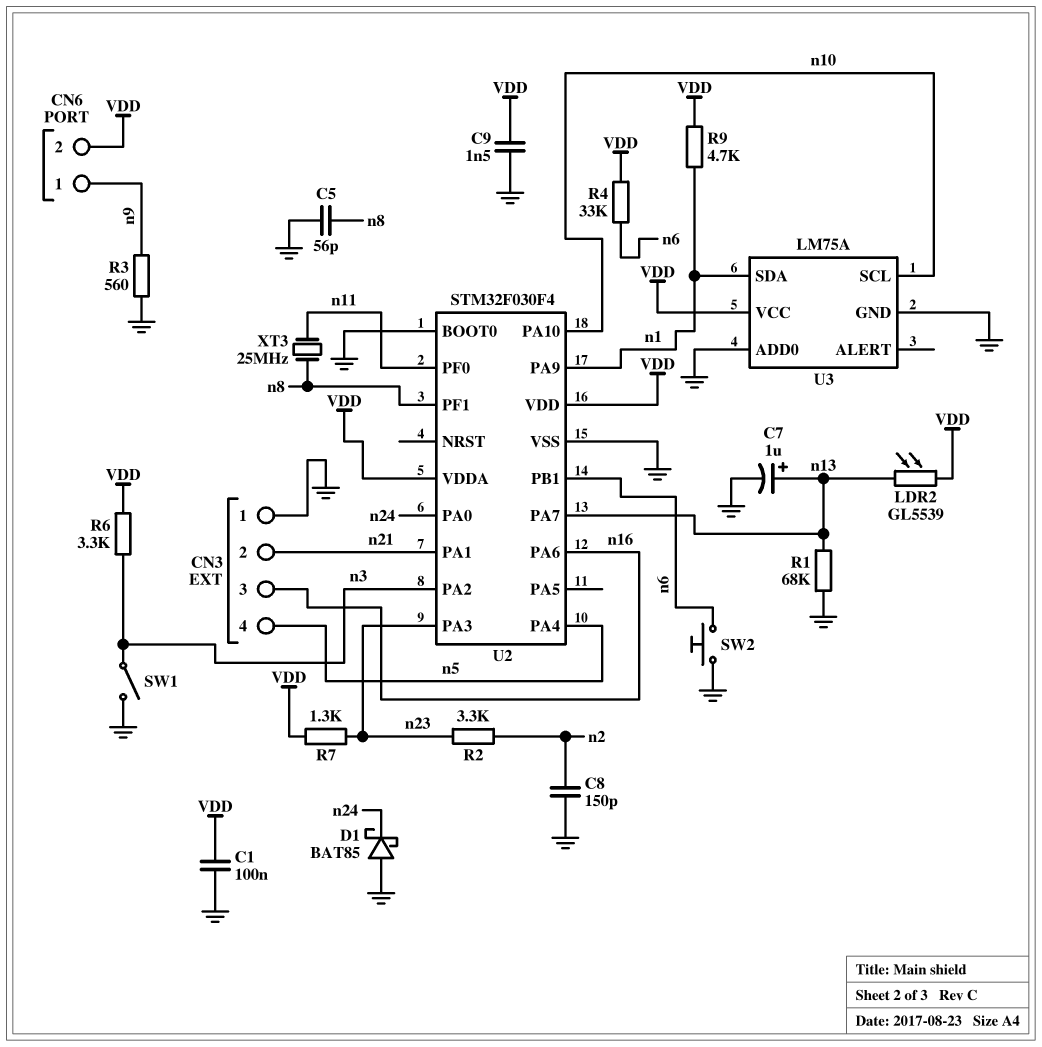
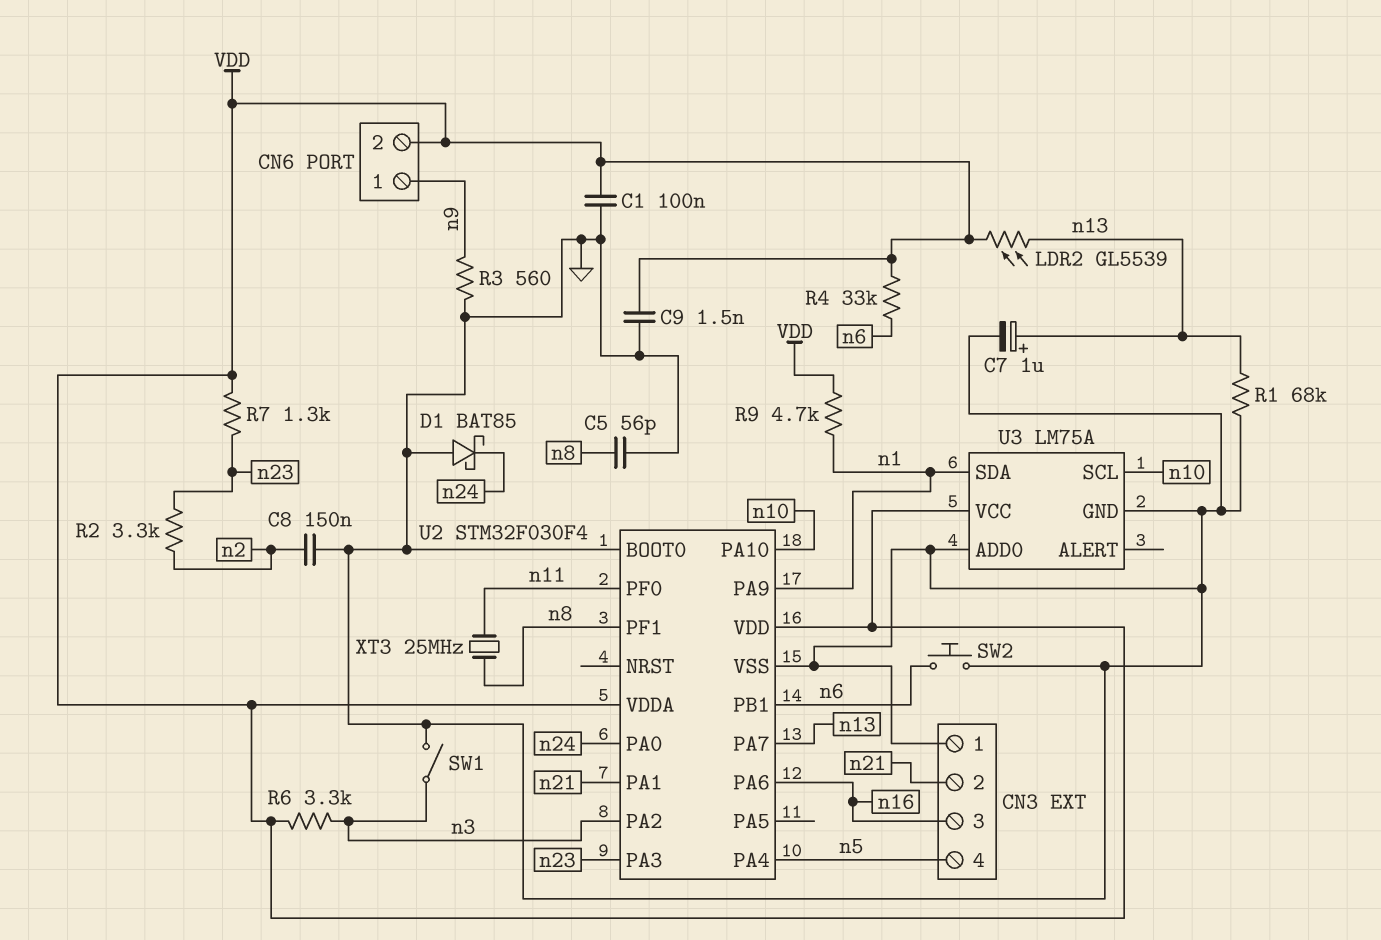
C8: 150pF (GND, n2) -> 150nF (GND, n2)

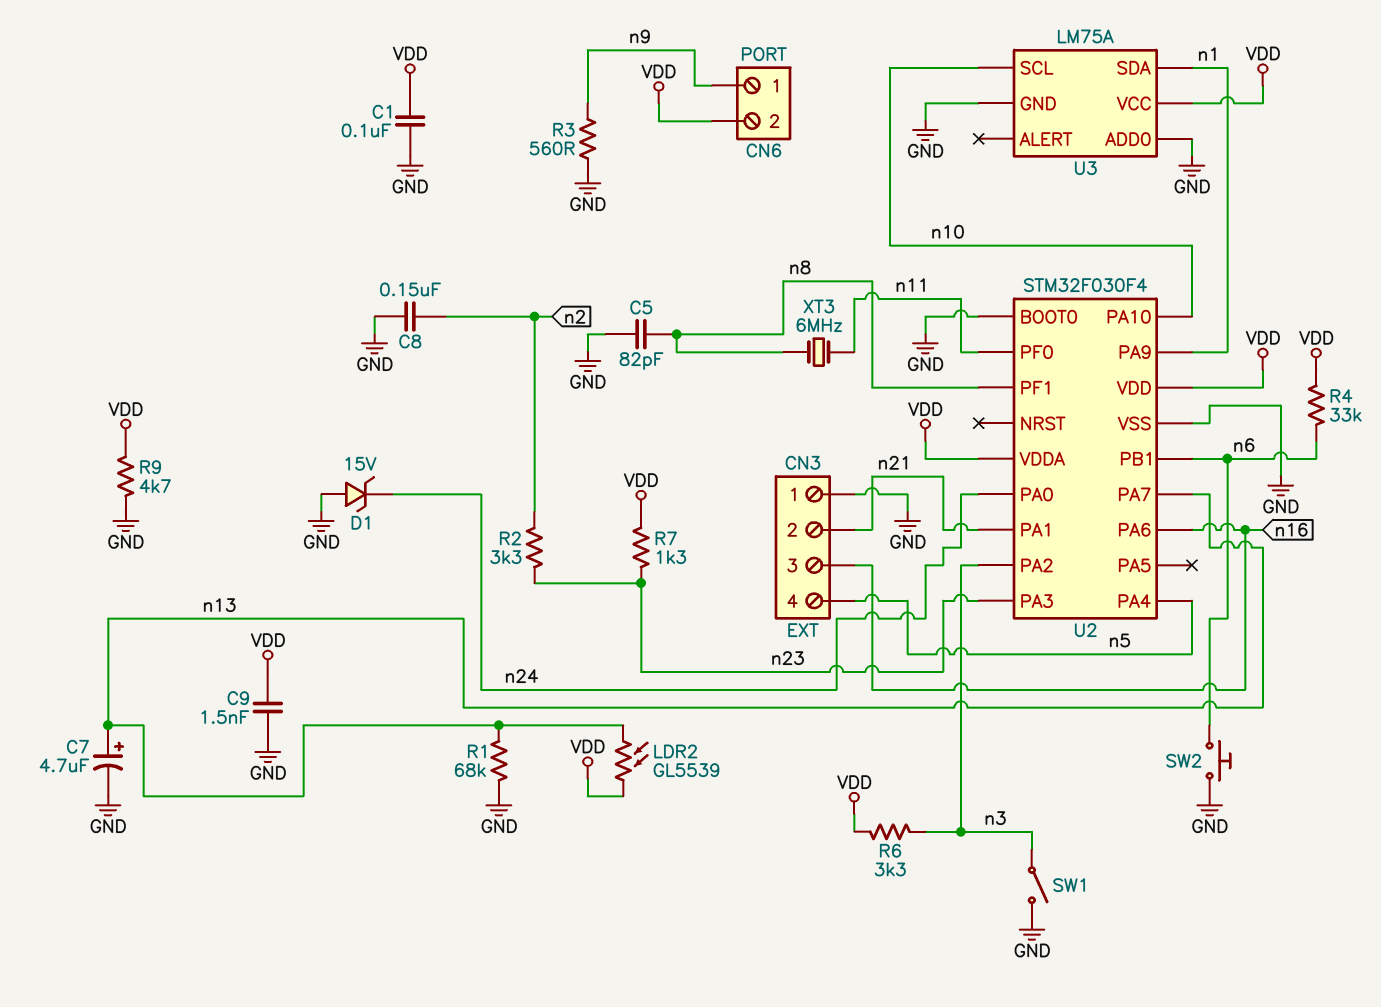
C5: 56pF (GND, n8) -> 82pF (GND, n8)
C7: 1uF (plus n13, minus GND) -> 4.7uF (plus n13, minus GND)
D1: schottky BAT85 (A GND, K n24) -> zener 15V (A GND, K n24)
R9: 4.7k (VDD, n1) -> 4.7k (GND, VDD)
XT3: 25MHz (n8, n11) -> 6MHz (n8, n11)

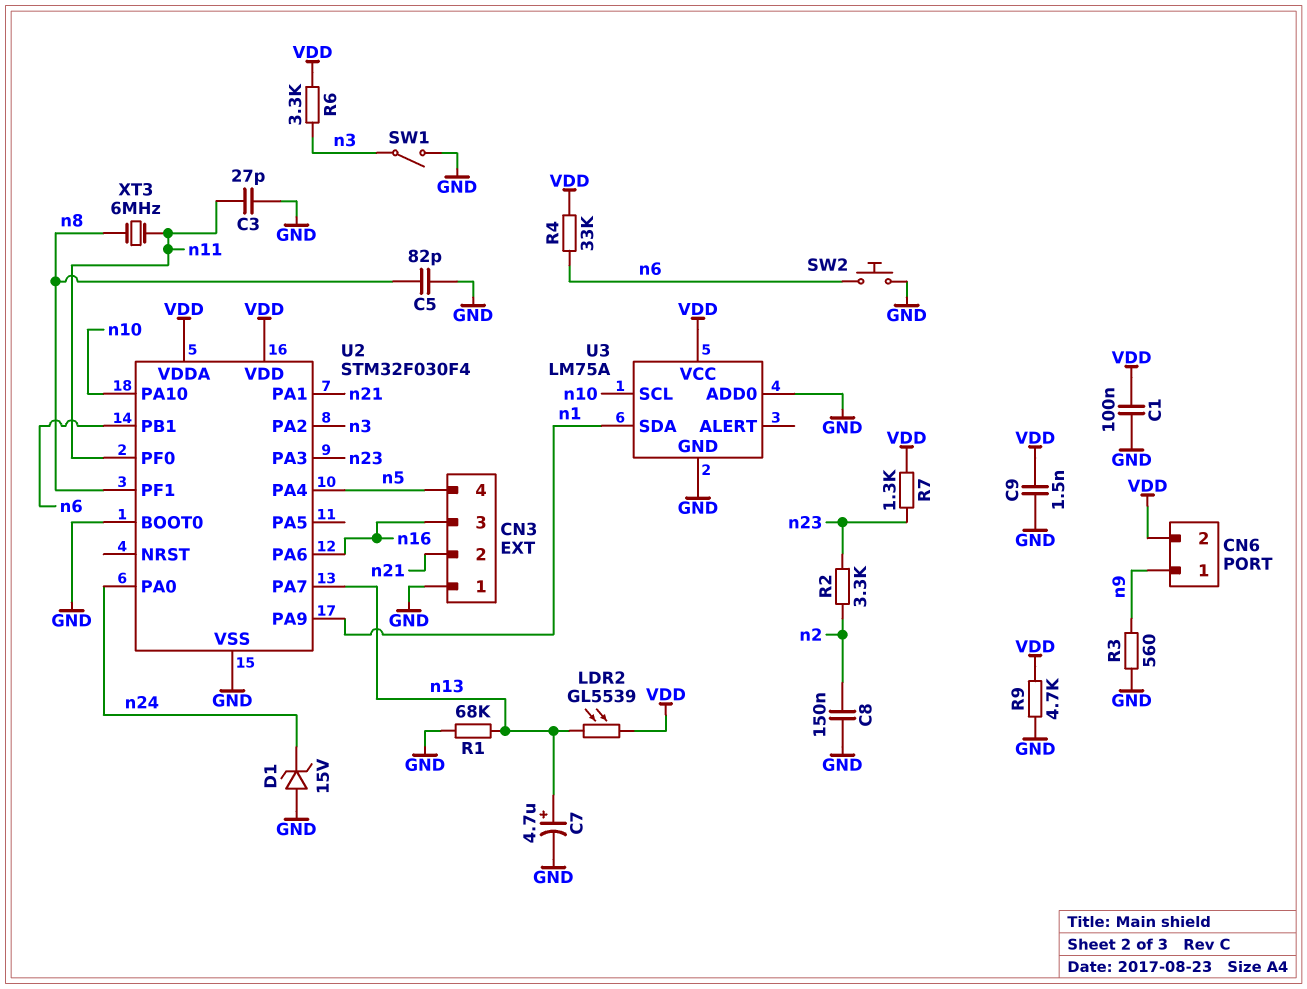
C3: none -> 27pF (GND, n11)

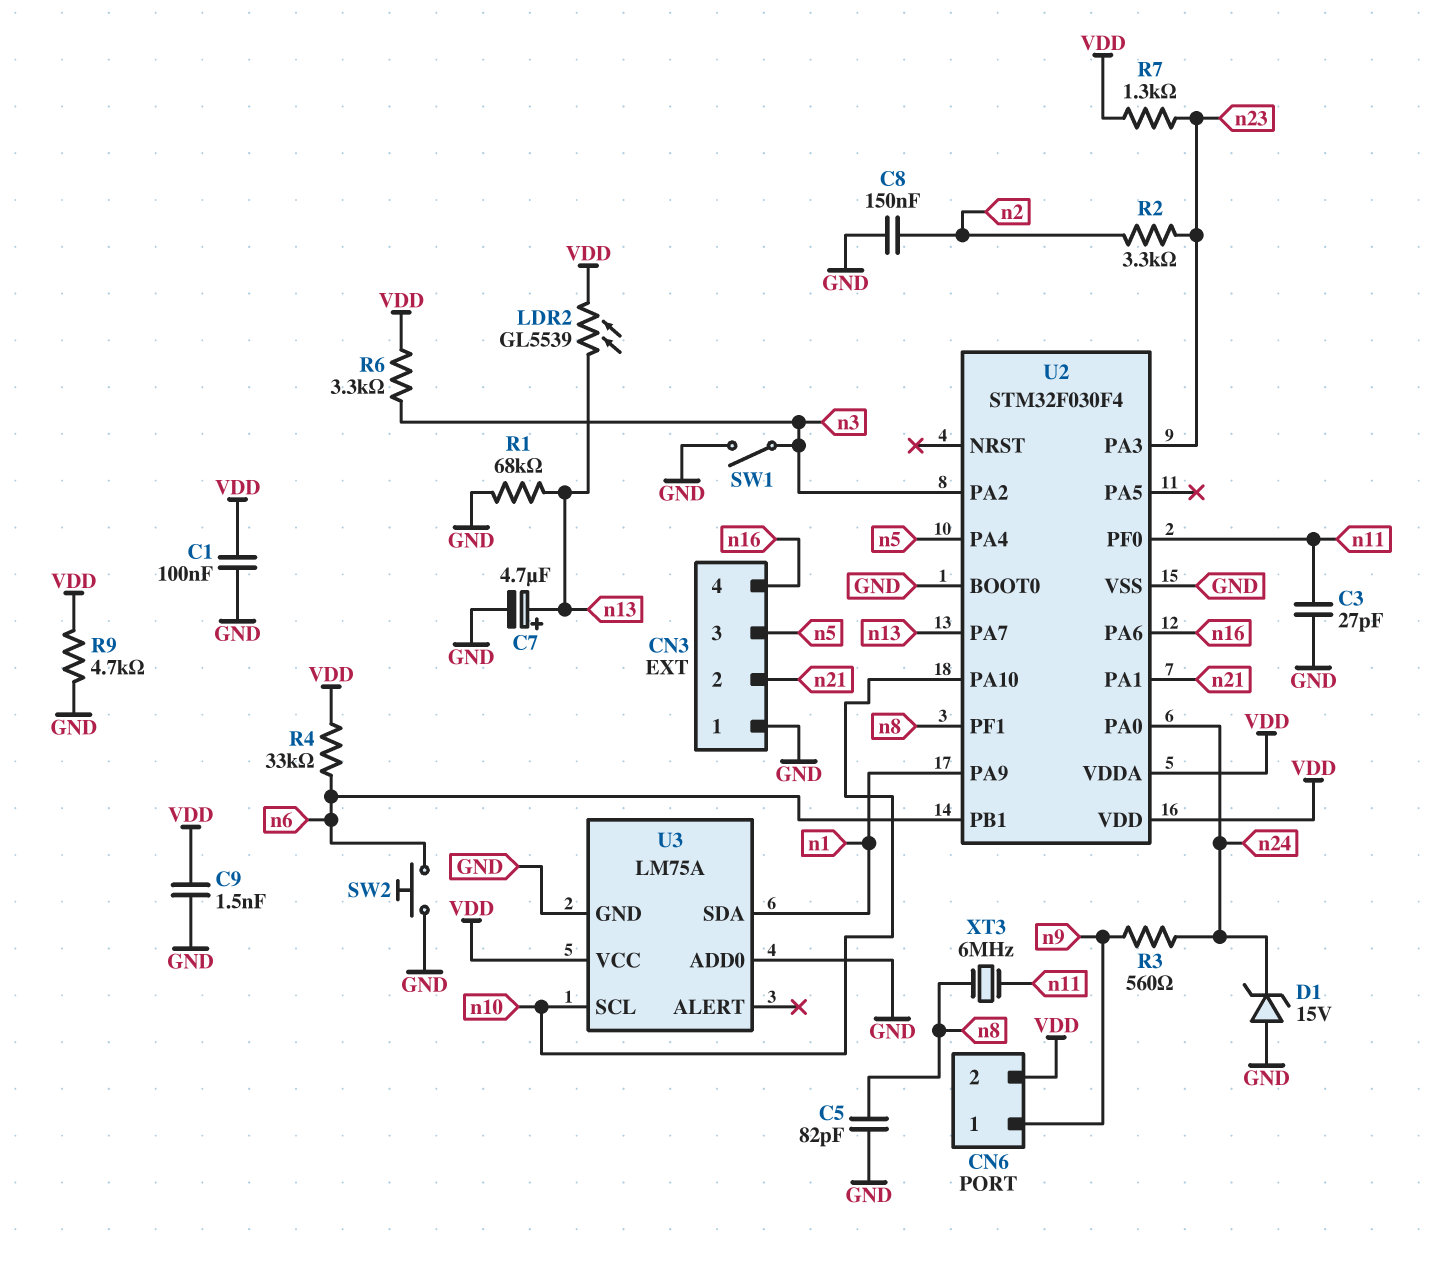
CN3 pin 3: n16 -> n5
CN3 pin 4: n5 -> n16
R3: 560 (GND, n9) -> 560 (n9, n24)

